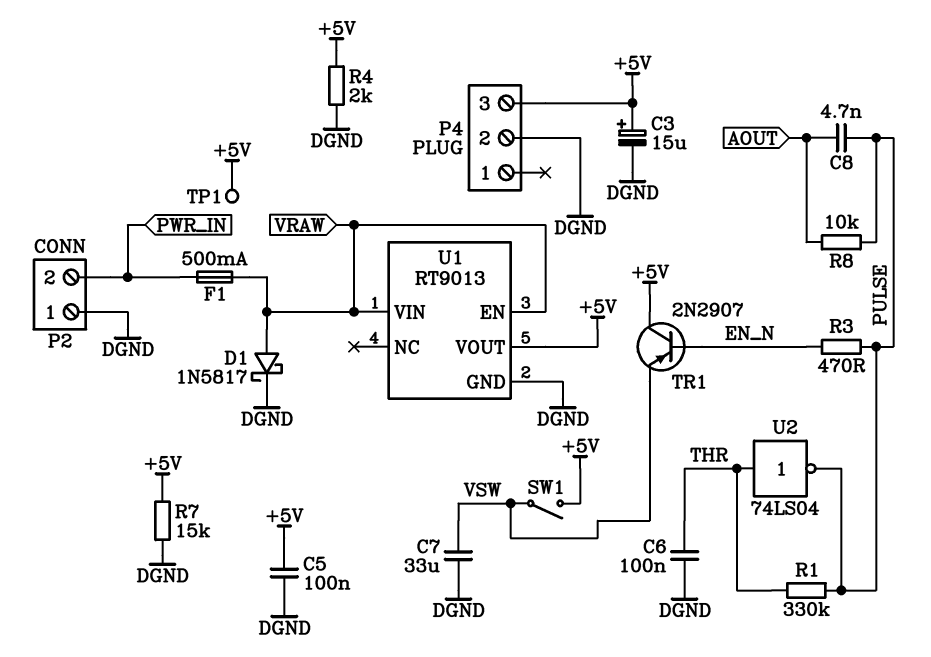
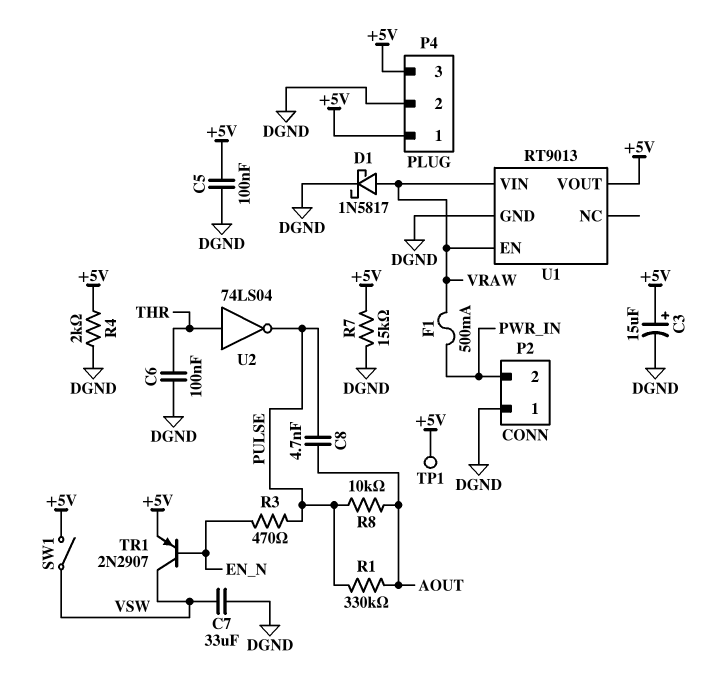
P4 pin 1: none -> +5V
R1: 330k (PULSE, THR) -> 330k (AOUT, PULSE)
TR1: PNP 2N2907 (B EN_N, C +5V, E VSW) -> PNP 2N2907 (B EN_N, C VSW, E +5V)

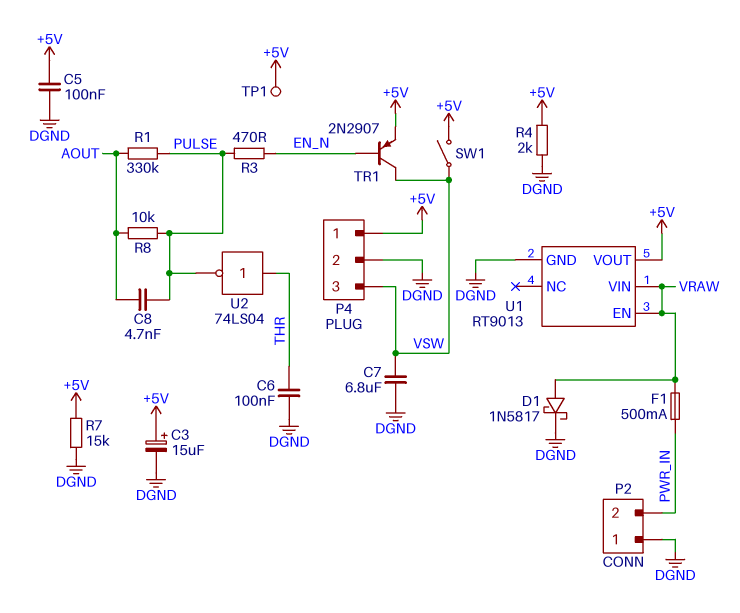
C7: 33uF (DGND, VSW) -> 6.8uF (DGND, VSW)
P4 pin 3: +5V -> VSW

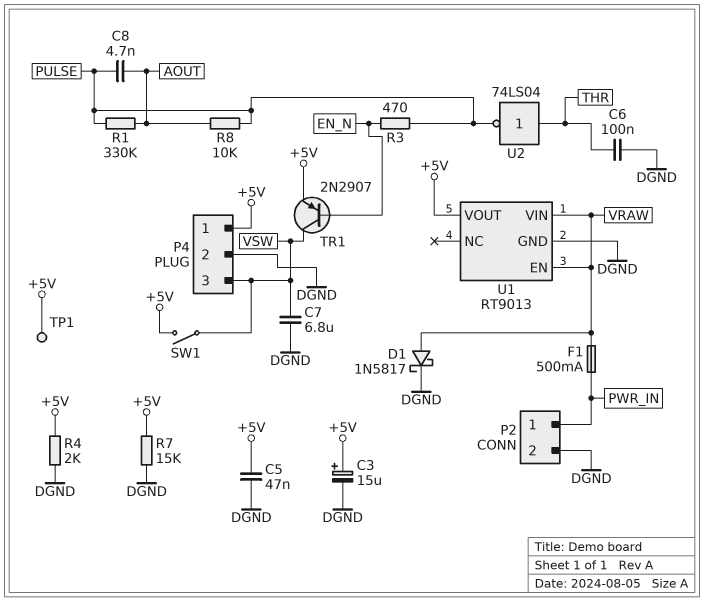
C5: 100nF (+5V, DGND) -> 47nF (+5V, DGND)
P2 pin 1: DGND -> PWR_IN
P2 pin 2: PWR_IN -> DGND

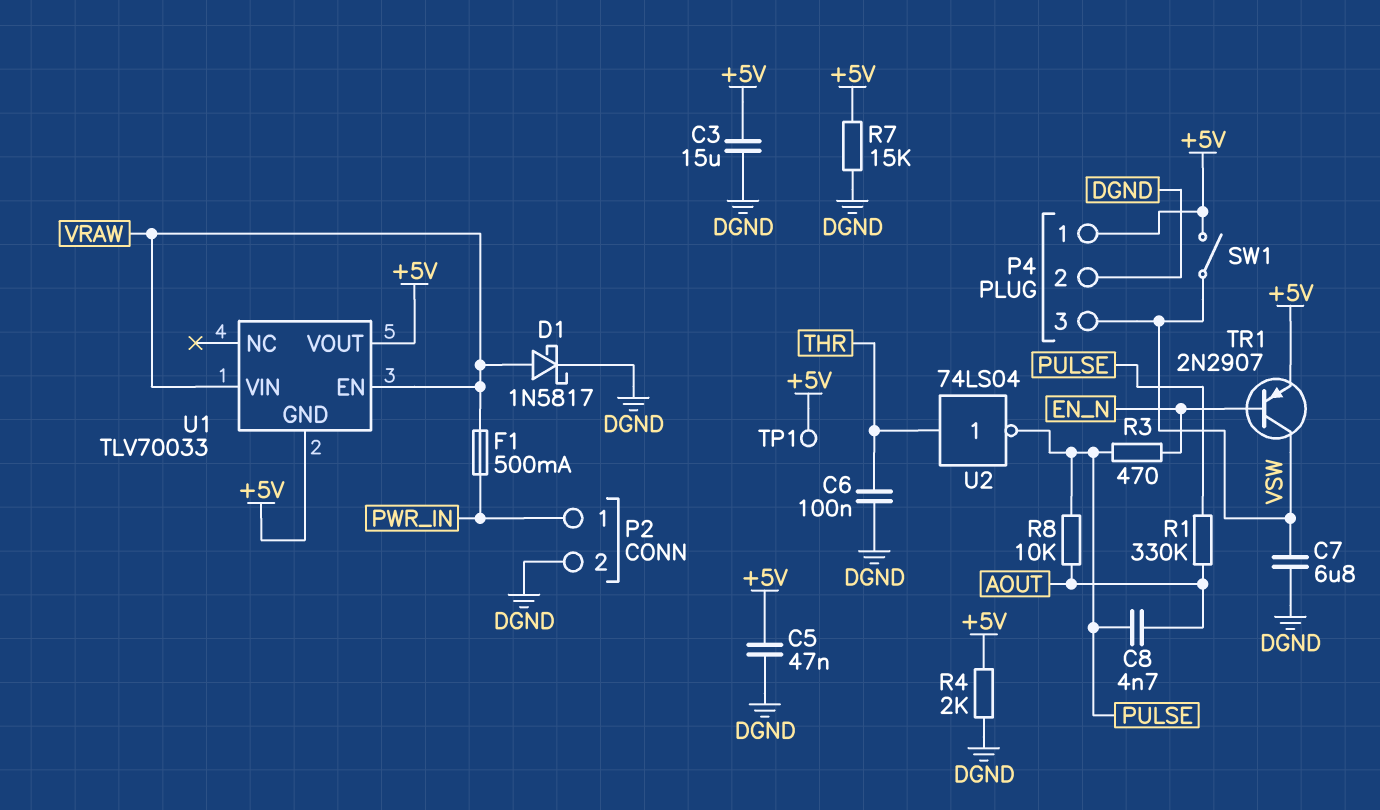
C3: 15uF (plus +5V, minus DGND) -> 15uF (+5V, DGND)
U1: RT9013 -> TLV70033
U1 pin GND: DGND -> +5V

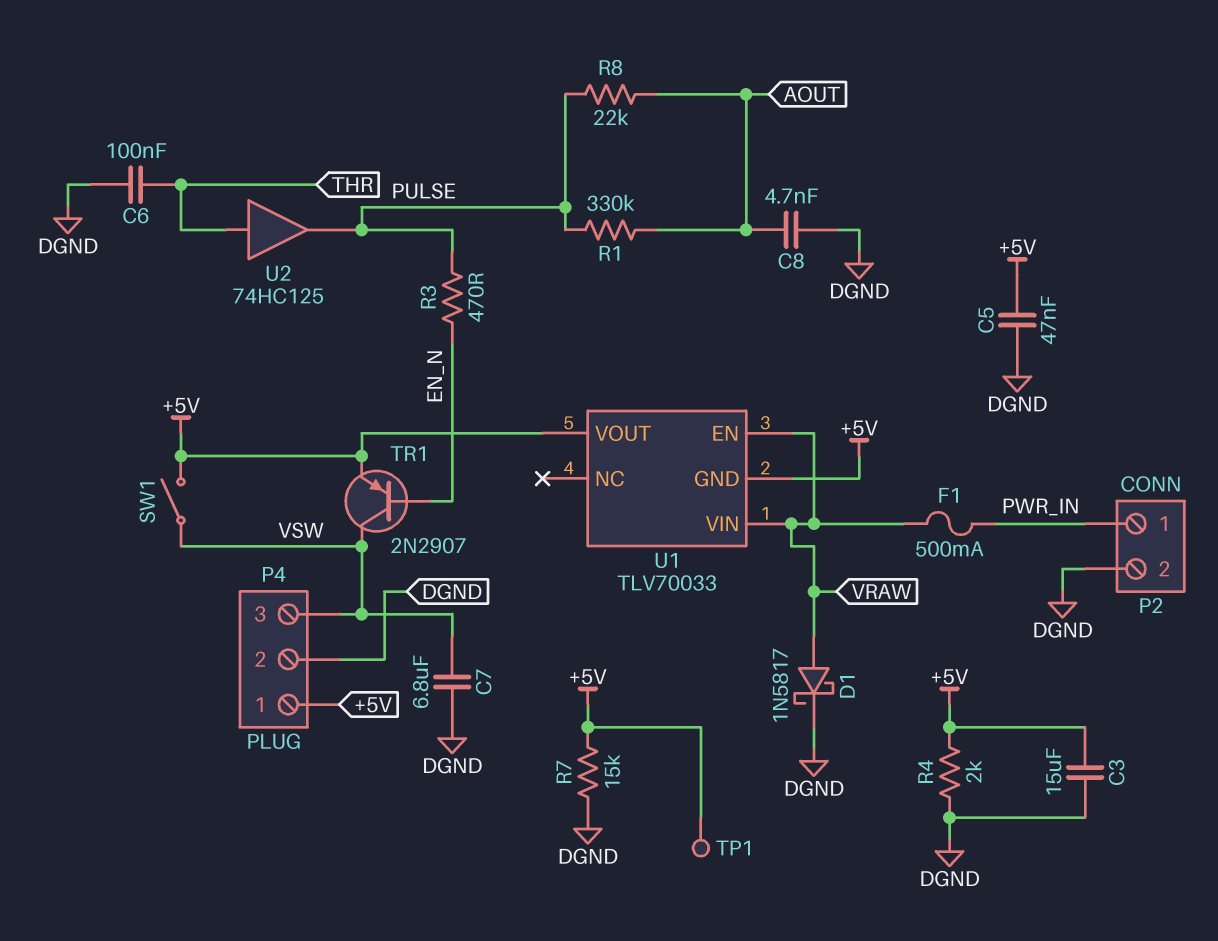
C8: 4.7nF (AOUT, PULSE) -> 4.7nF (AOUT, DGND)
R8: 10k (AOUT, PULSE) -> 22k (AOUT, PULSE)
U2: NOT 74LS04 (in THR, out PULSE) -> buffer 74HC125 (in THR, out PULSE)

